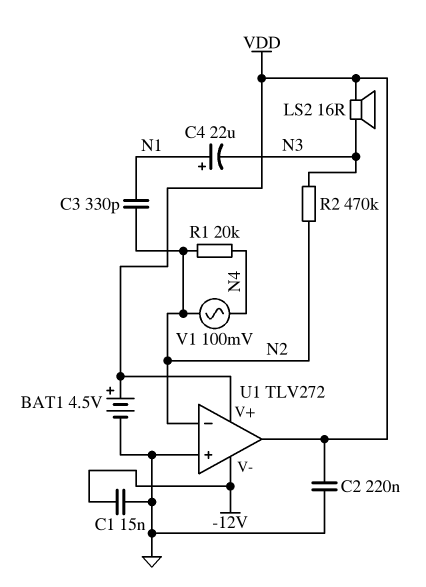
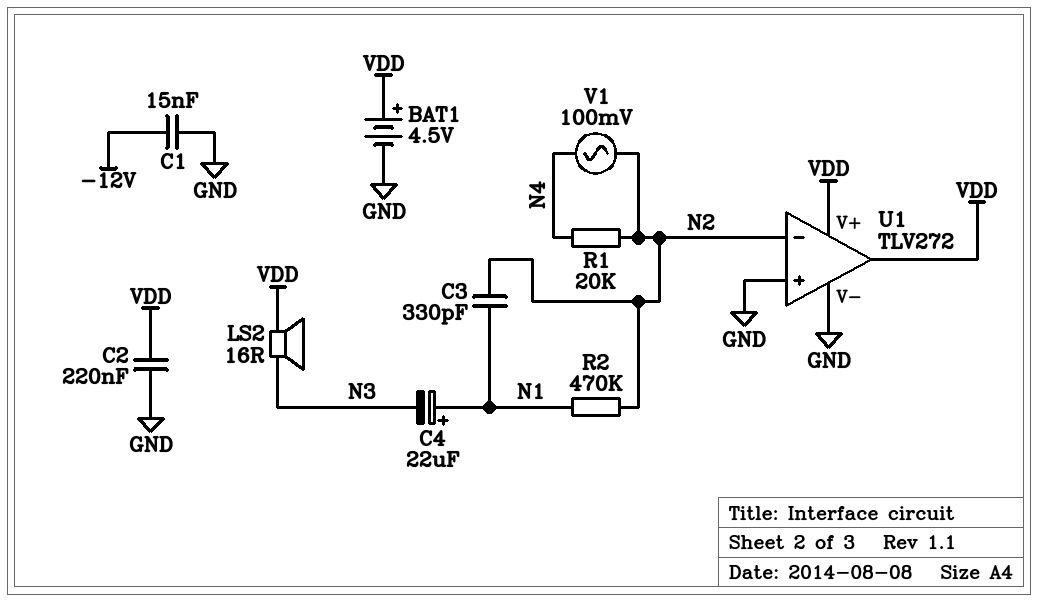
R2: 470k (N2, N3) -> 470k (N1, N2)
U1 pin V-: -12V -> GND

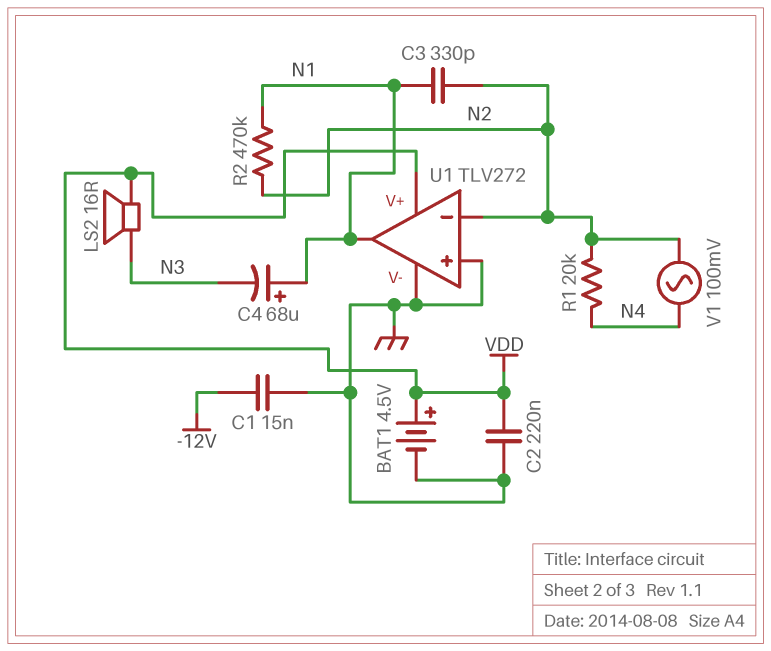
C4: 22uF (plus N1, minus N3) -> 68uF (plus N1, minus N3)
U1 pin out: VDD -> N1

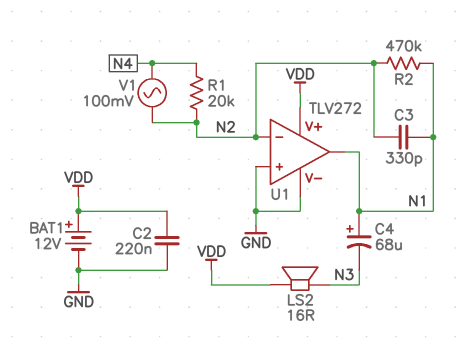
BAT1: 4.5V (plus VDD, minus GND) -> 12V (plus VDD, minus GND)
C1: 15nF (-12V, GND) -> none

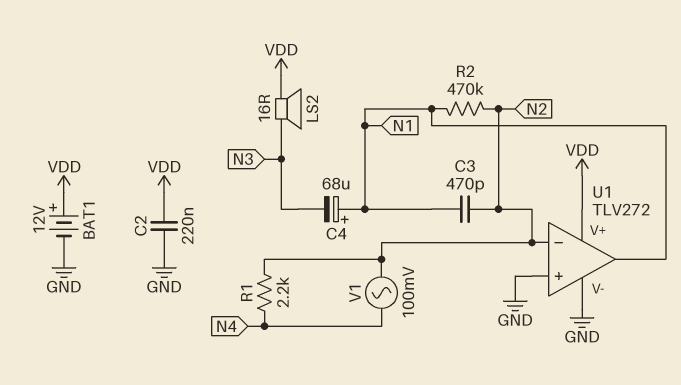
C3: 330pF (N1, N2) -> 470pF (N1, N2)
R1: 20k (N2, N4) -> 2.2k (N2, N4)

